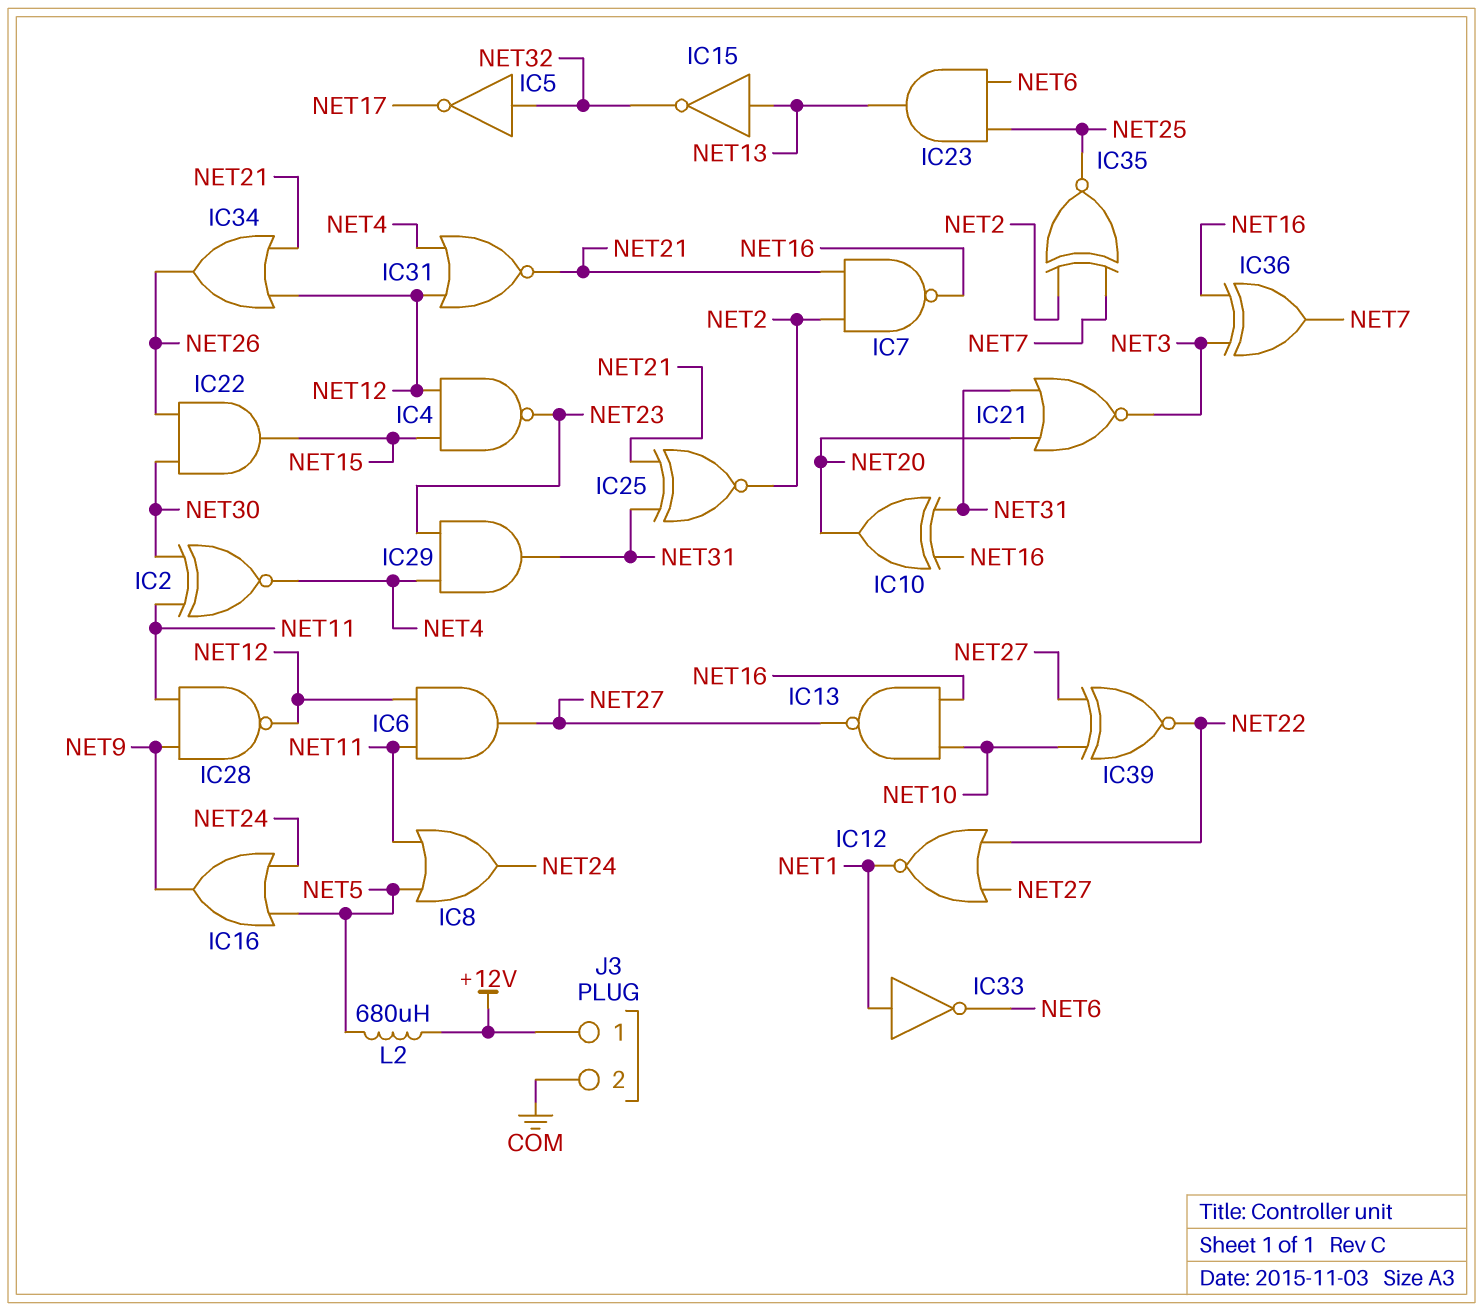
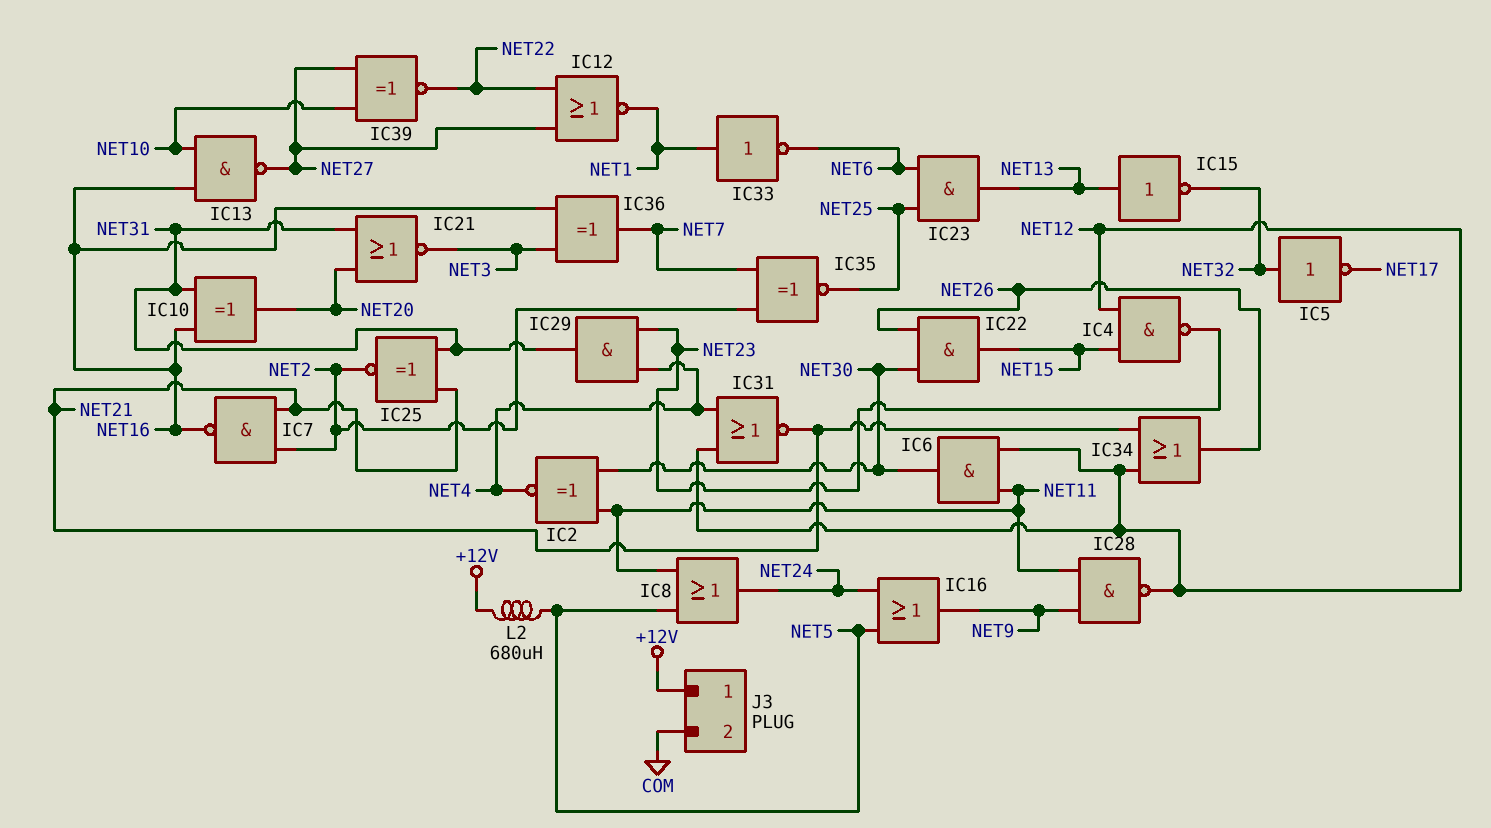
IC6: AND (in NET11, in NET12, out NET27) -> AND (in NET11, in NET12, out NET30)

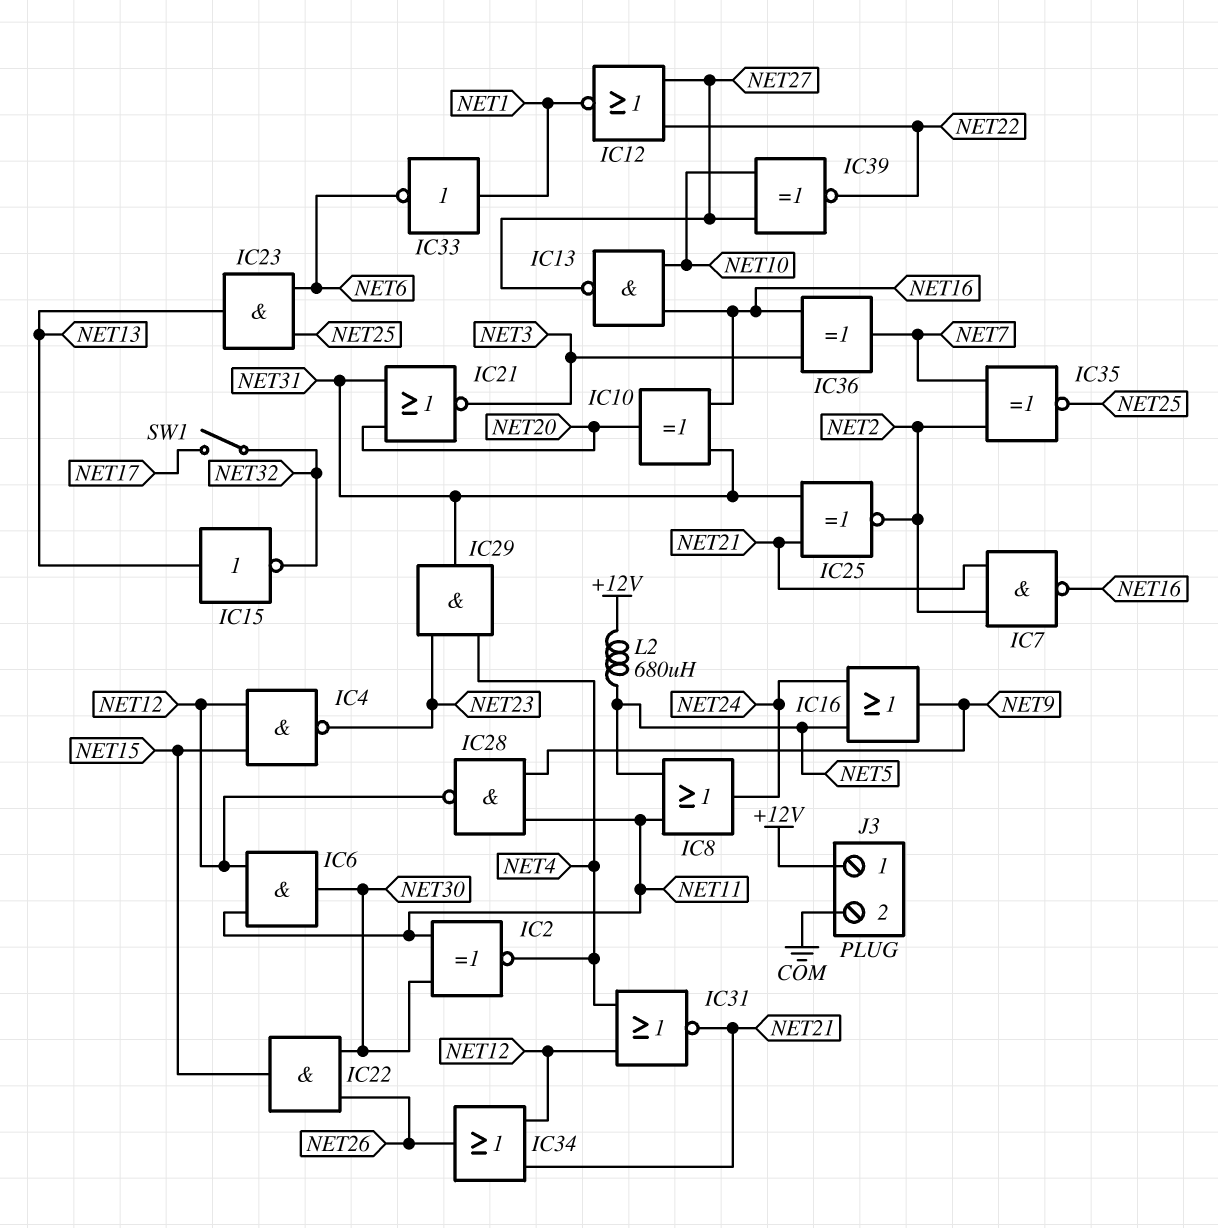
IC5: NOT (in NET32, out NET17) -> none
SW1: none -> switch (NET17, NET32)

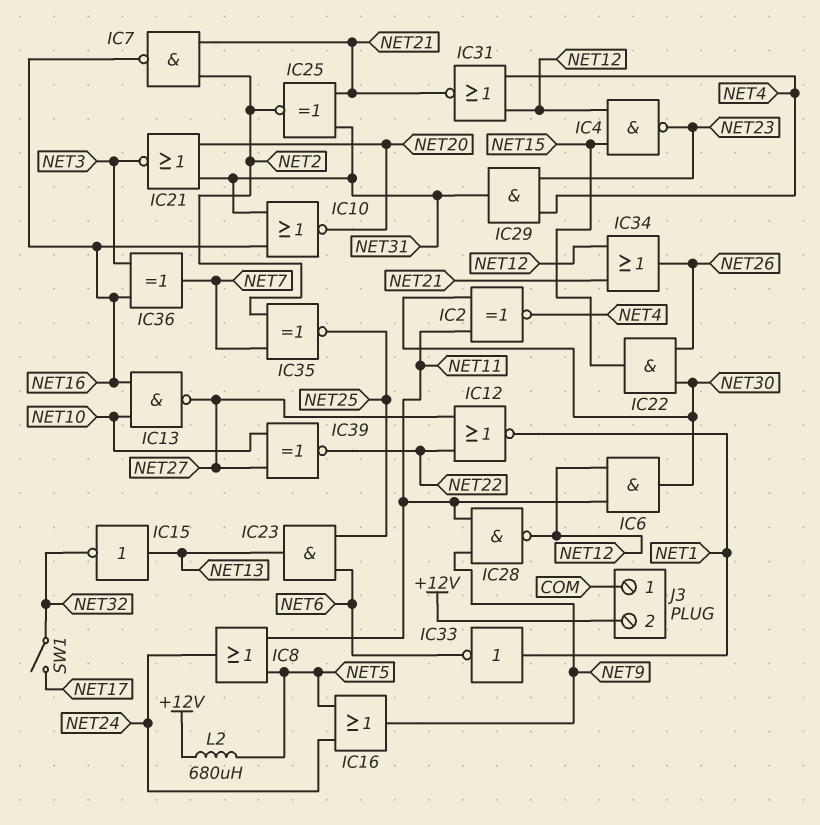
IC10: XOR (in NET16, in NET31, out NET20) -> NOR (in NET16, in NET31, out NET20)
J3 pin 1: +12V -> COM
J3 pin 2: COM -> +12V

